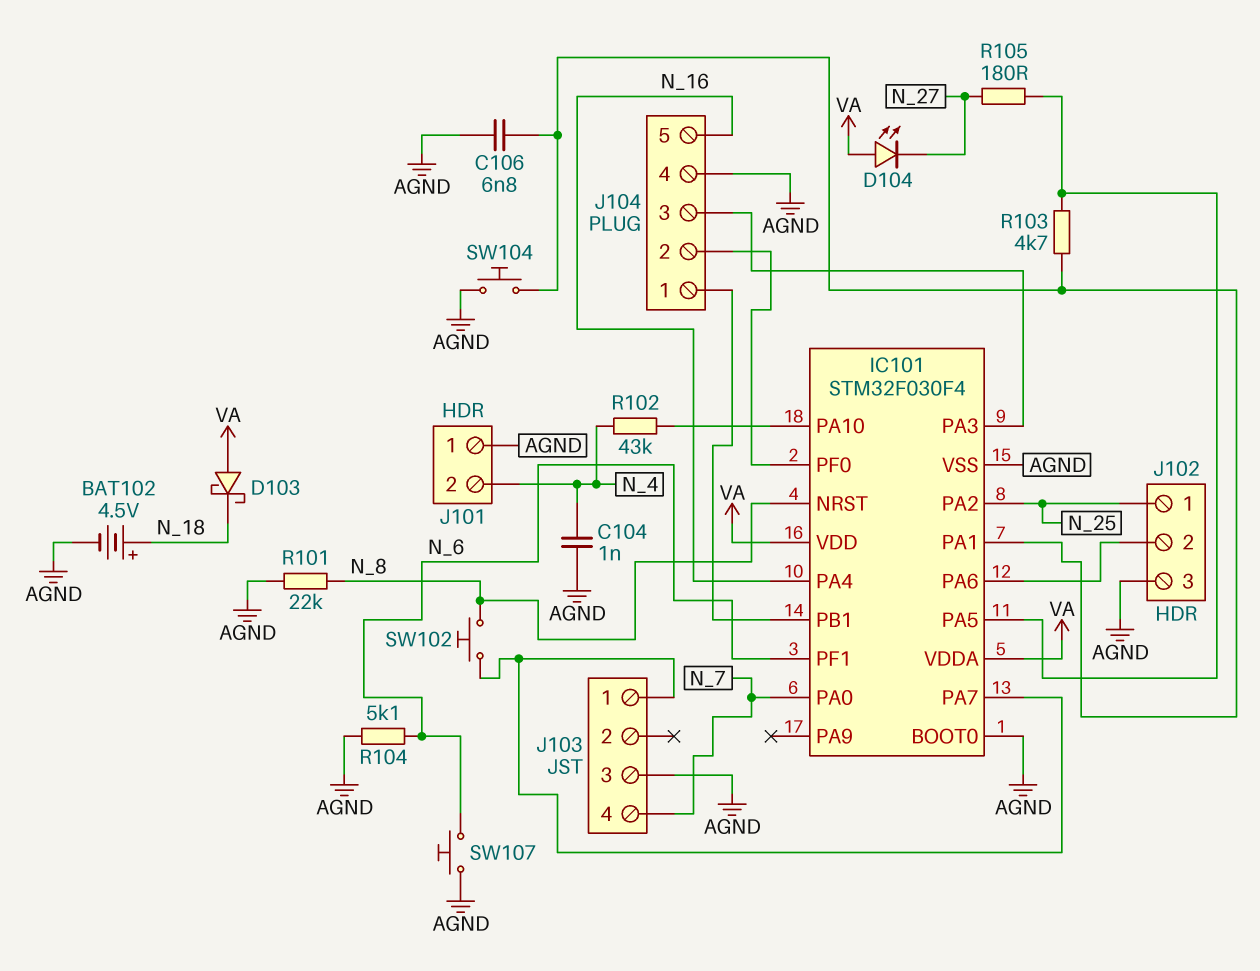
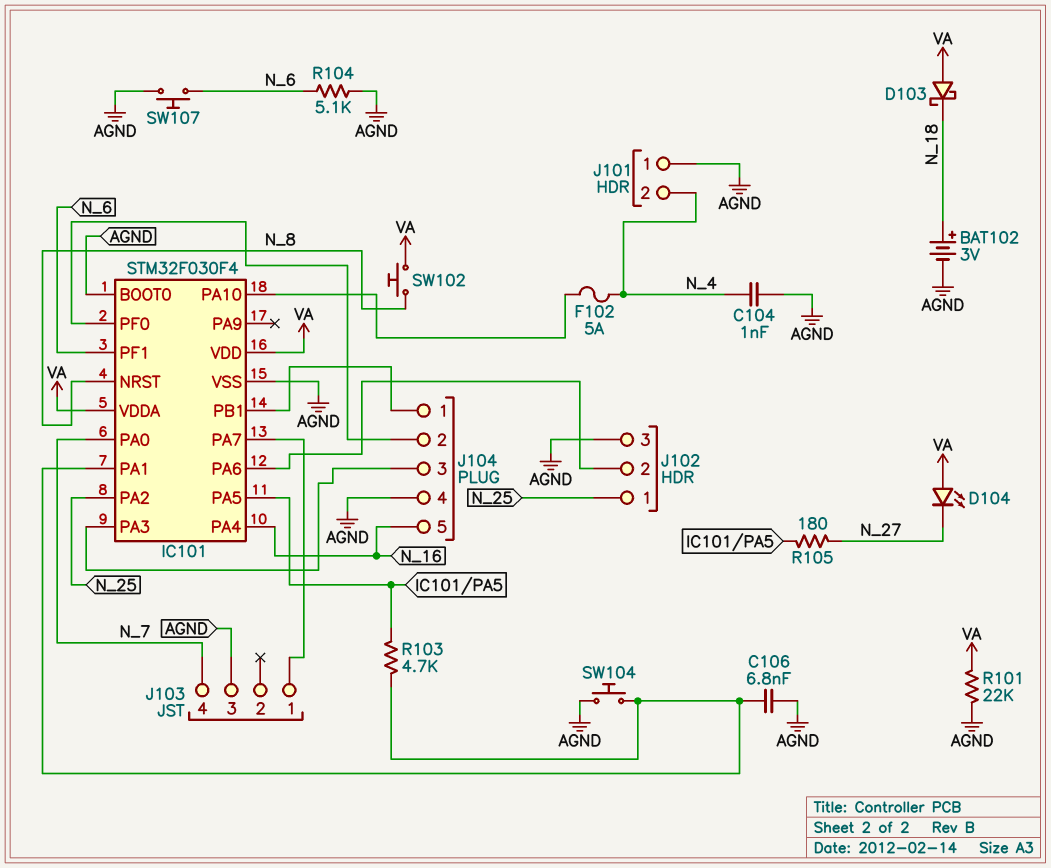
BAT102: 4.5V (plus N_18, minus AGND) -> 3V (plus N_18, minus AGND)
F102: none -> 5A (IC101/PA10, N_4)
R101: 22k (AGND, N_8) -> 22k (AGND, VA)
R102: 43k (IC101/PA10, N_4) -> none
SW102: button (IC101/PA7, N_8) -> button (N_8, VA)

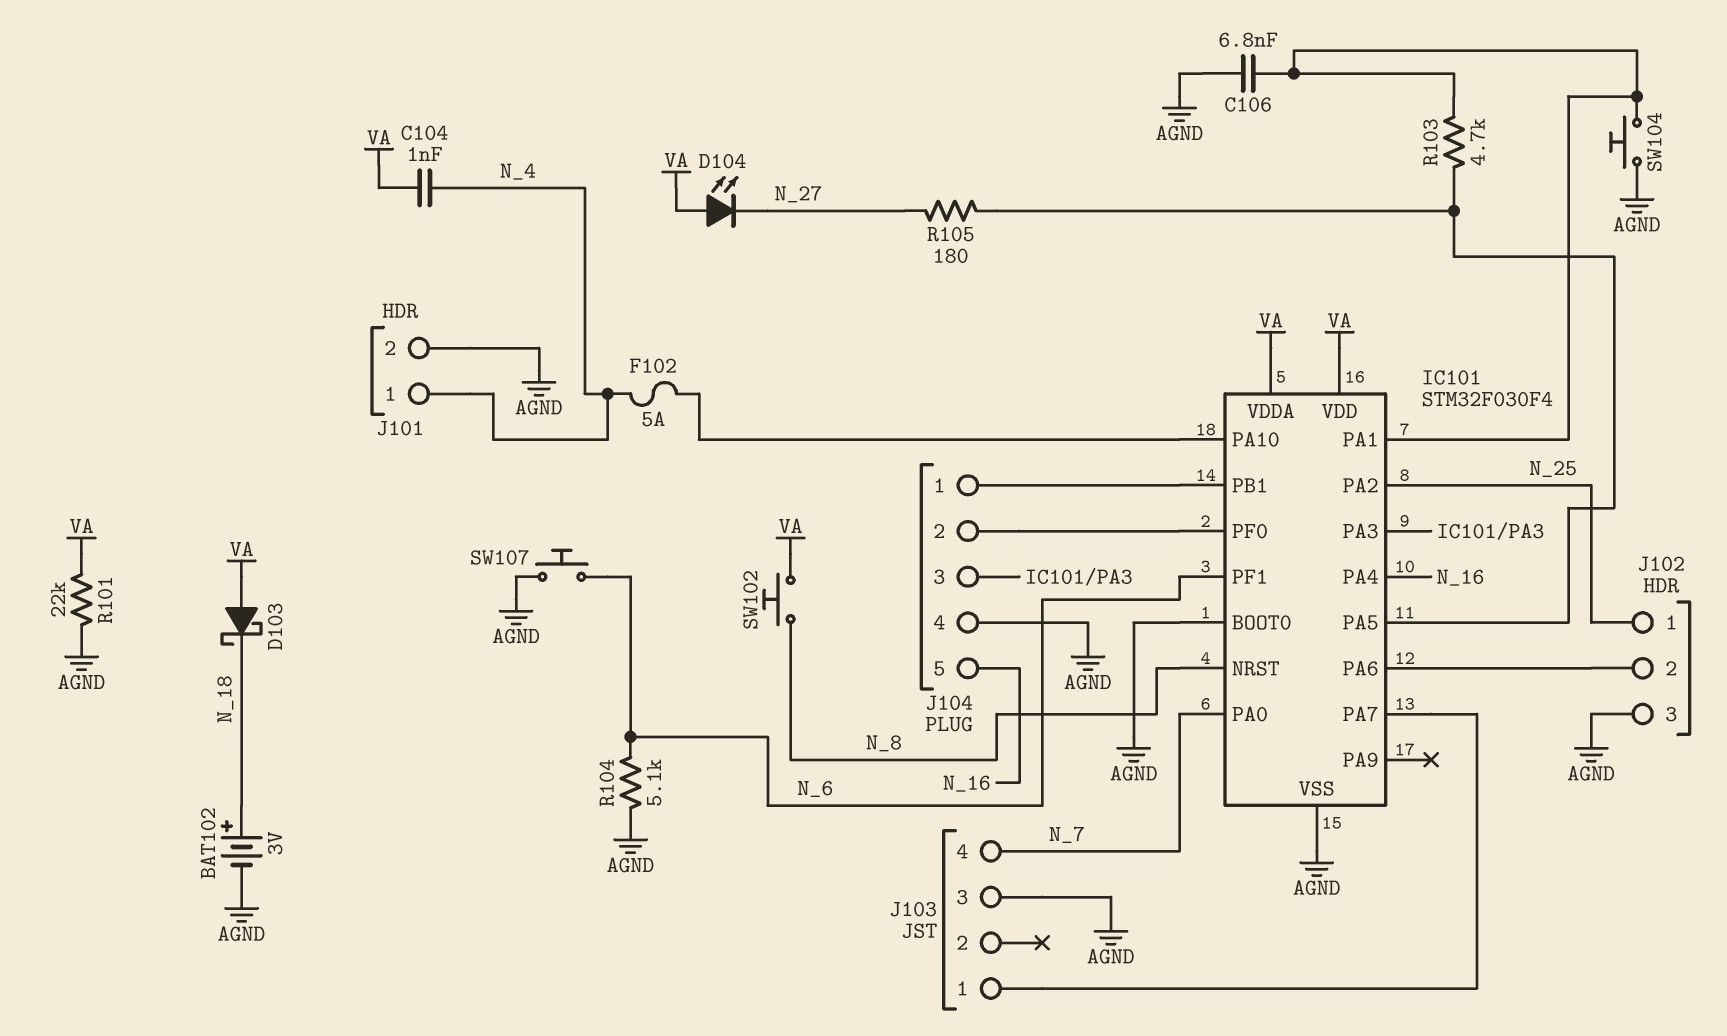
C104: 1nF (AGND, N_4) -> 1nF (N_4, VA)
J101 pin 1: AGND -> N_4
J101 pin 2: N_4 -> AGND

